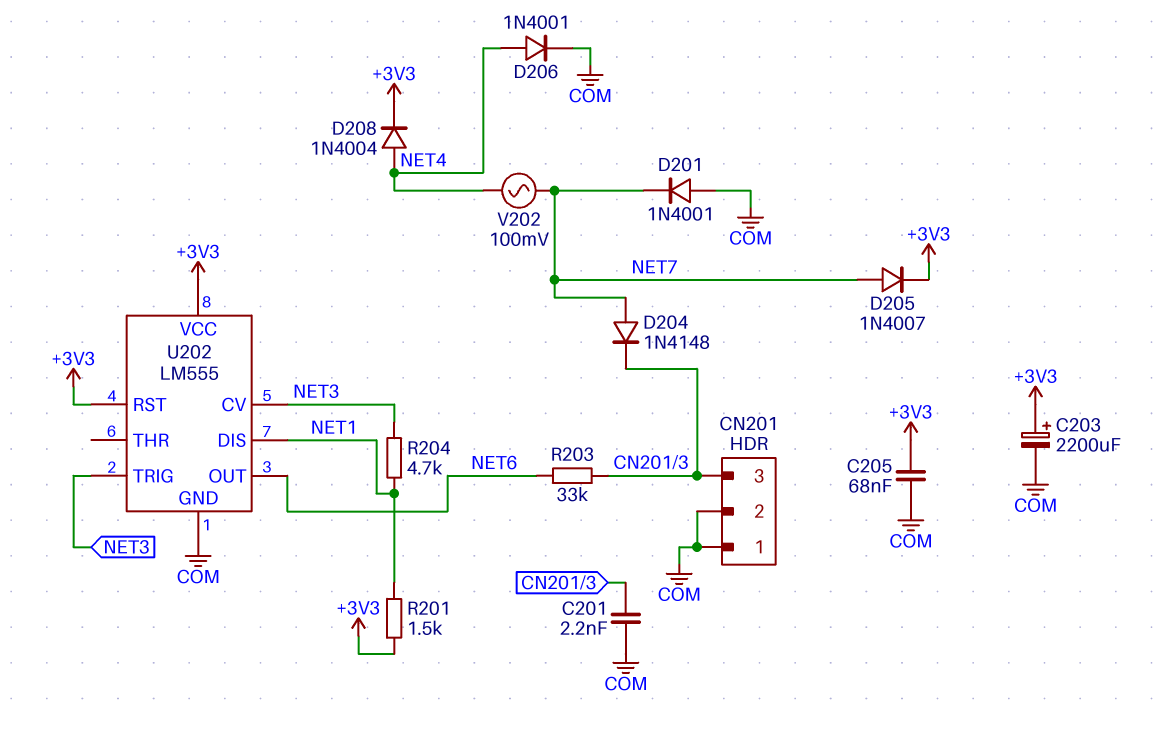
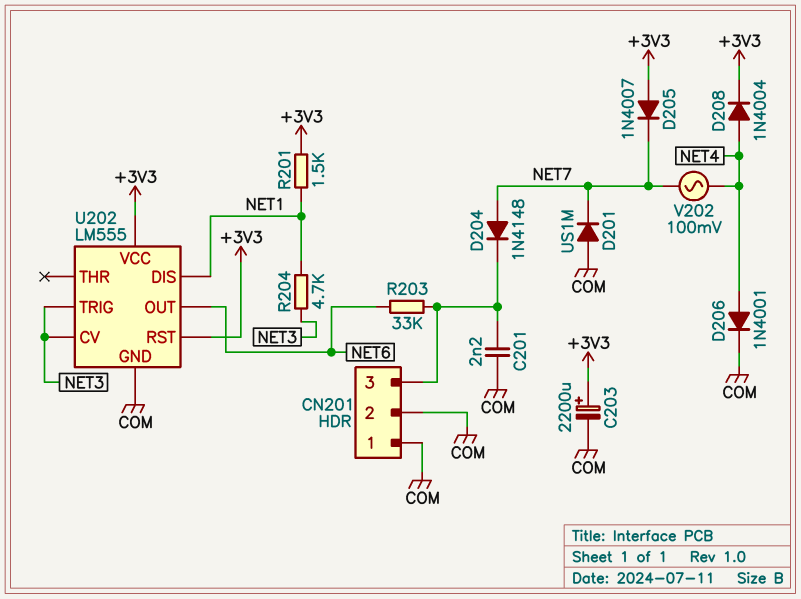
C205: 68nF (+3V3, COM) -> none
D201: diode 1N4001 (A COM, K NET7) -> diode US1M (A COM, K NET7)
D205: diode 1N4007 (A NET7, K +3V3) -> diode 1N4007 (A +3V3, K NET7)

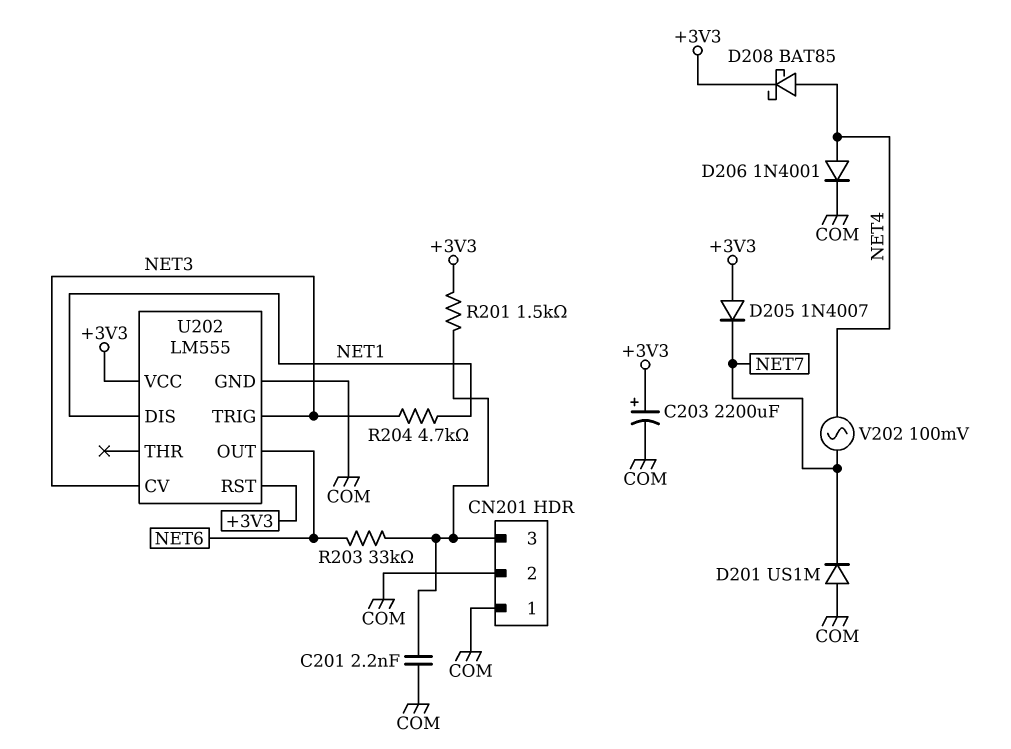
D204: diode 1N4148 (A NET7, K CN201/3) -> none
D208: diode 1N4004 (A NET4, K +3V3) -> schottky BAT85 (A NET4, K +3V3)
R201: 1.5k (+3V3, NET1) -> 1.5k (+3V3, CN201/3)

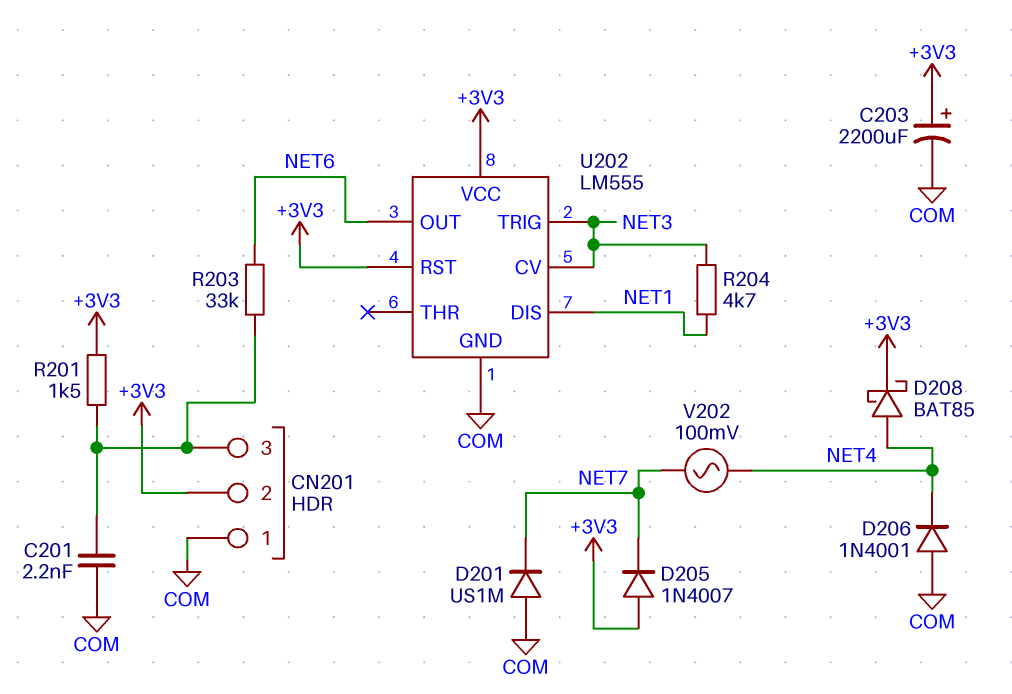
CN201 pin 2: COM -> +3V3
D206: diode 1N4001 (A NET4, K COM) -> diode 1N4001 (A COM, K NET4)

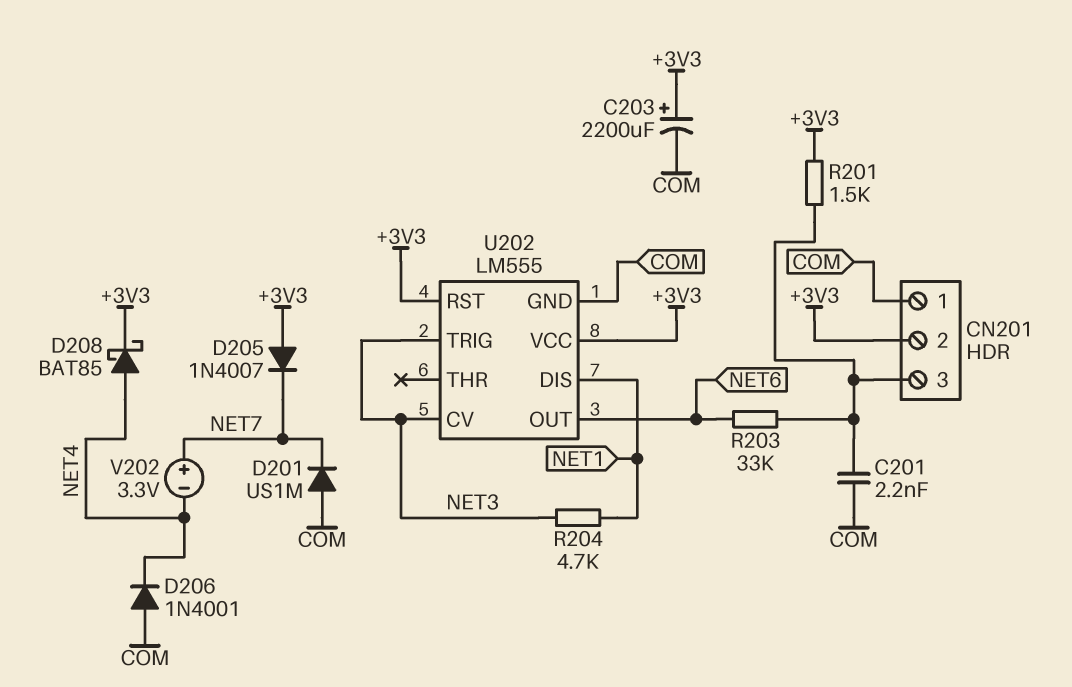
V202: AC 100mV (NET4, NET7) -> 3.3V (plus NET7, minus NET4)

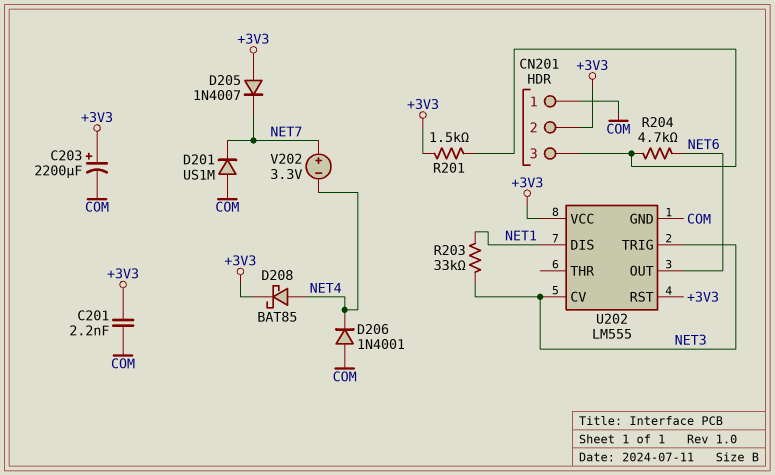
C201: 2.2nF (CN201/3, COM) -> 2.2nF (+3V3, COM)
R203: 33k (CN201/3, NET6) -> 33k (NET1, NET3)
R204: 4.7k (NET1, NET3) -> 4.7k (CN201/3, NET6)

